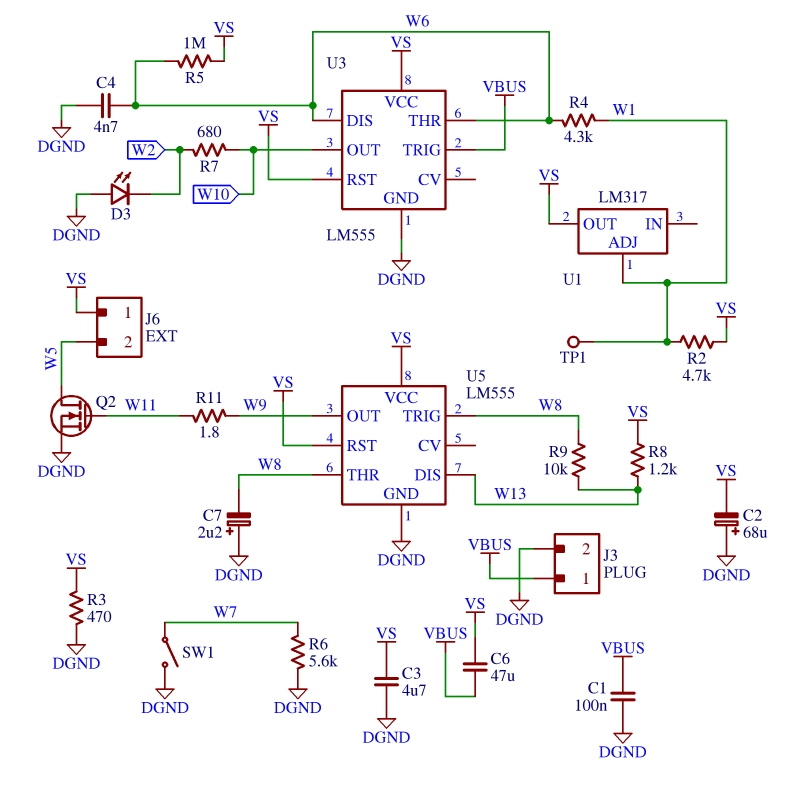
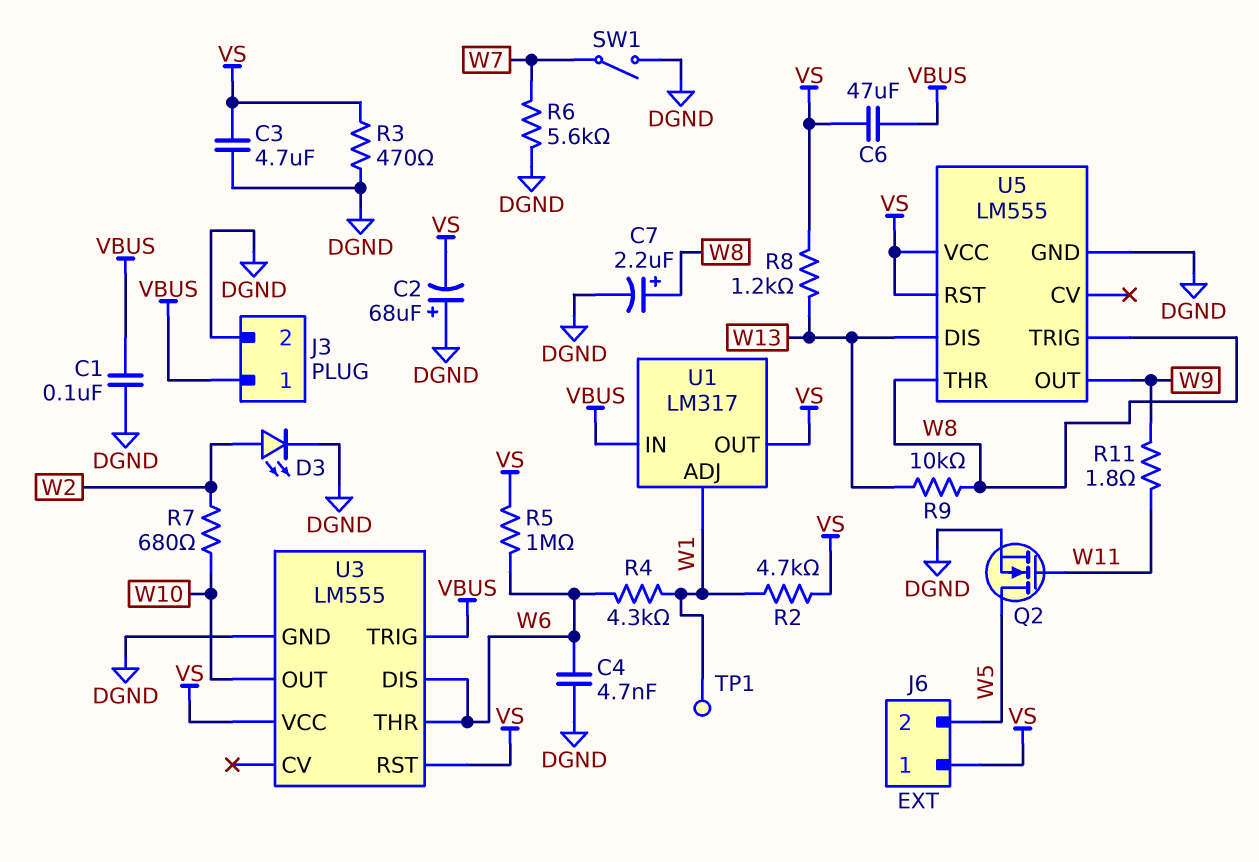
C7: 2.2uF (plus DGND, minus W8) -> 2.2uF (plus W8, minus DGND)
D3: LED (A DGND, K W2) -> LED (A W2, K DGND)
U1 pin IN: none -> VBUS

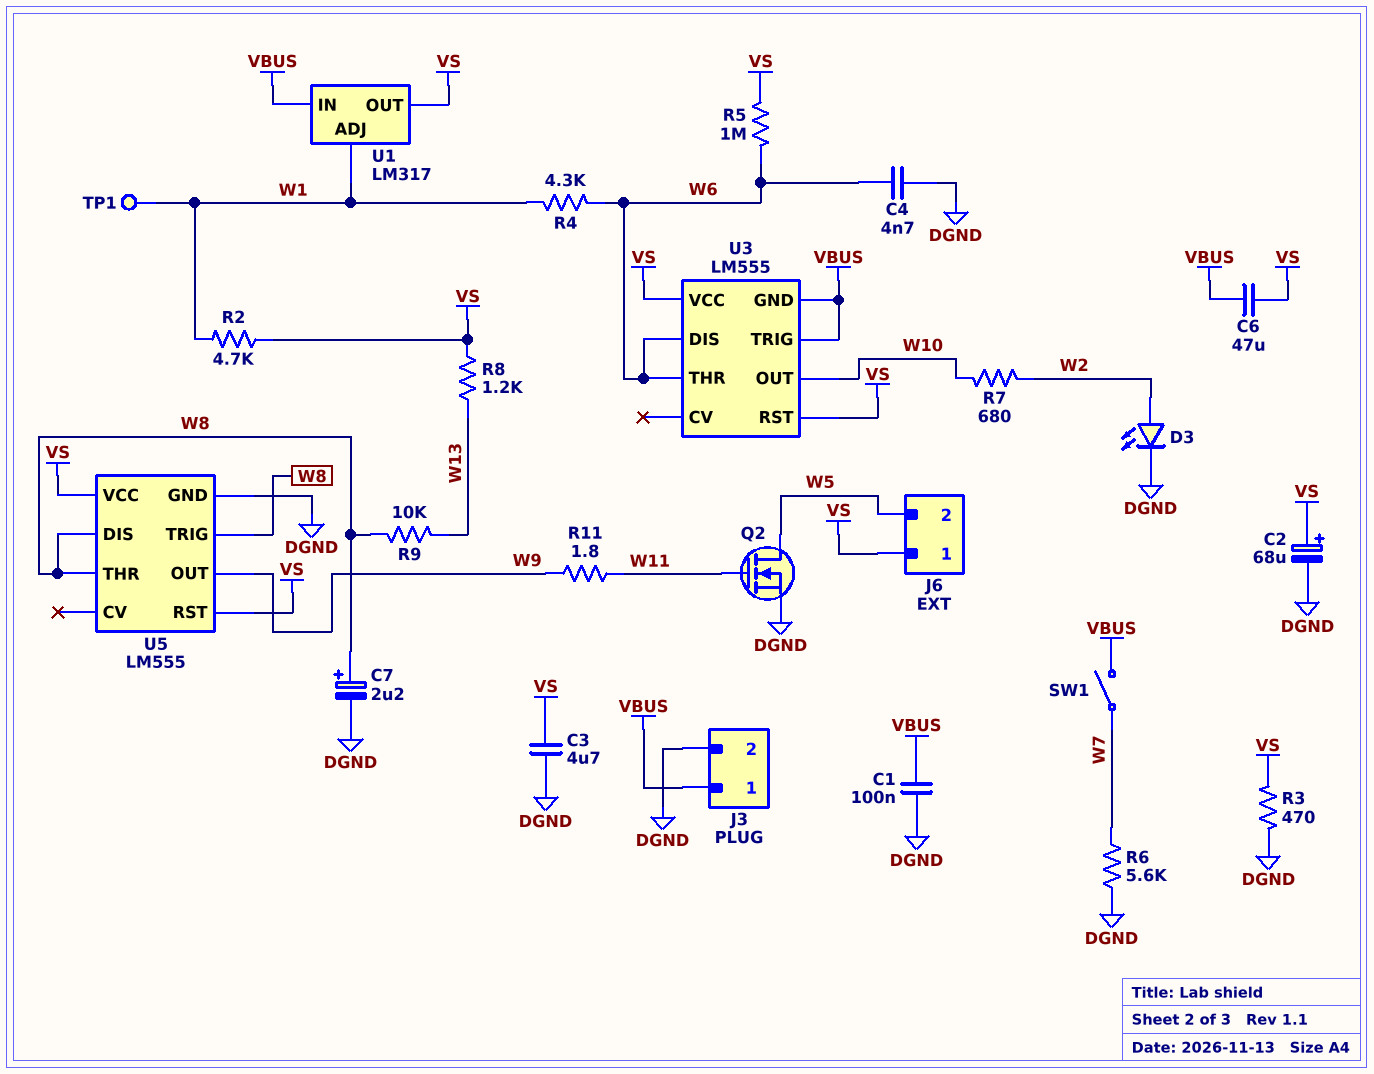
C2: 68uF (plus DGND, minus VS) -> 68uF (plus VS, minus DGND)
SW1: switch (DGND, W7) -> switch (VBUS, W7)
U3 pin GND: DGND -> VBUS
U5 pin DIS: W13 -> W8

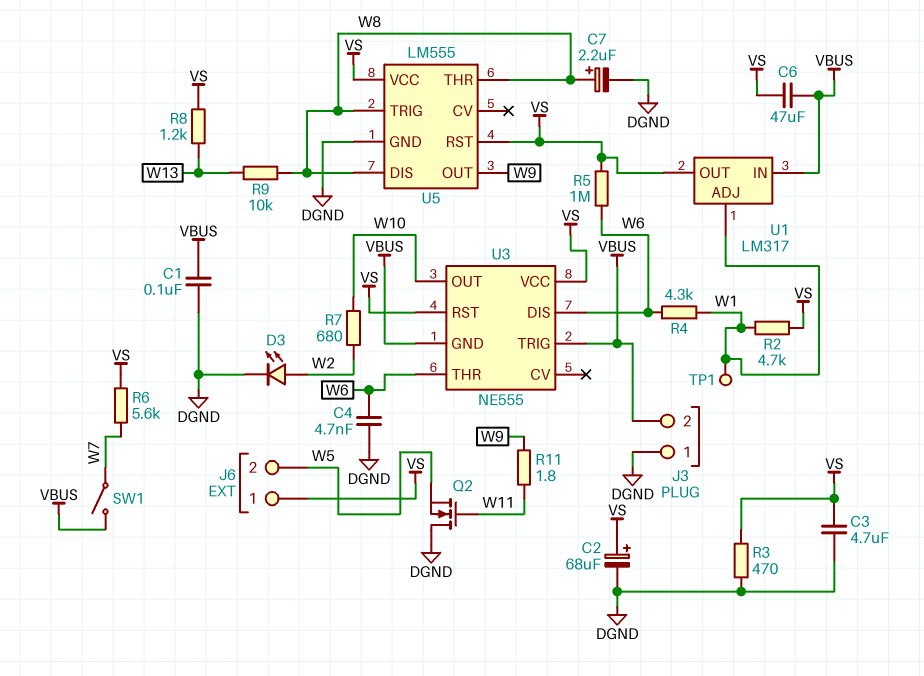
J3 pin 1: VBUS -> DGND
J3 pin 2: DGND -> VBUS
Q2: NMOS (G W11, D W5, S DGND) -> NMOS (G W11, D DGND, S W5)
R6: 5.6k (DGND, W7) -> 5.6k (VS, W7)
U3: LM555 -> NE555

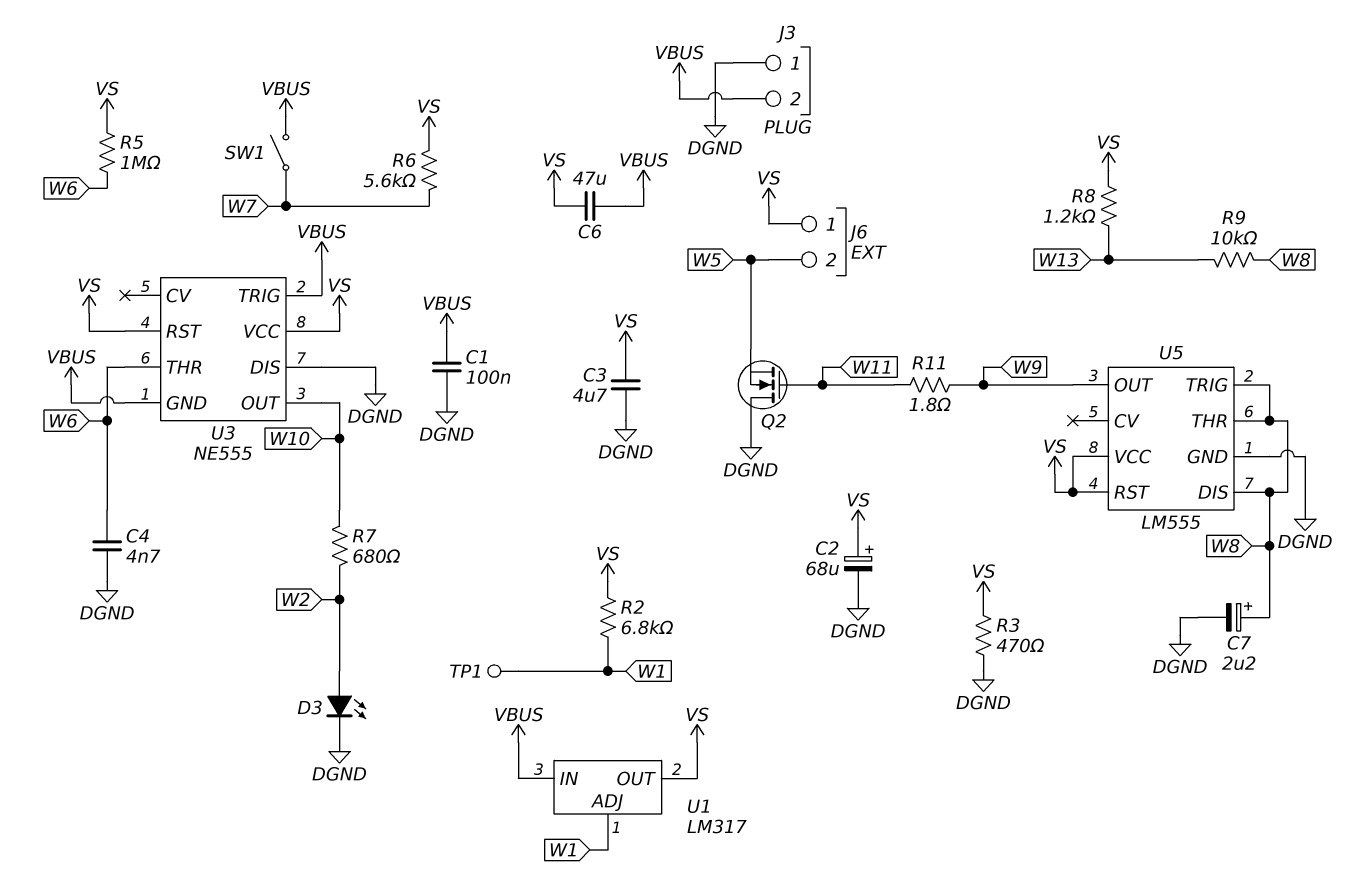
R2: 4.7k (VS, W1) -> 6.8k (VS, W1)
R4: 4.3k (W1, W6) -> none
U3 pin DIS: W6 -> DGND

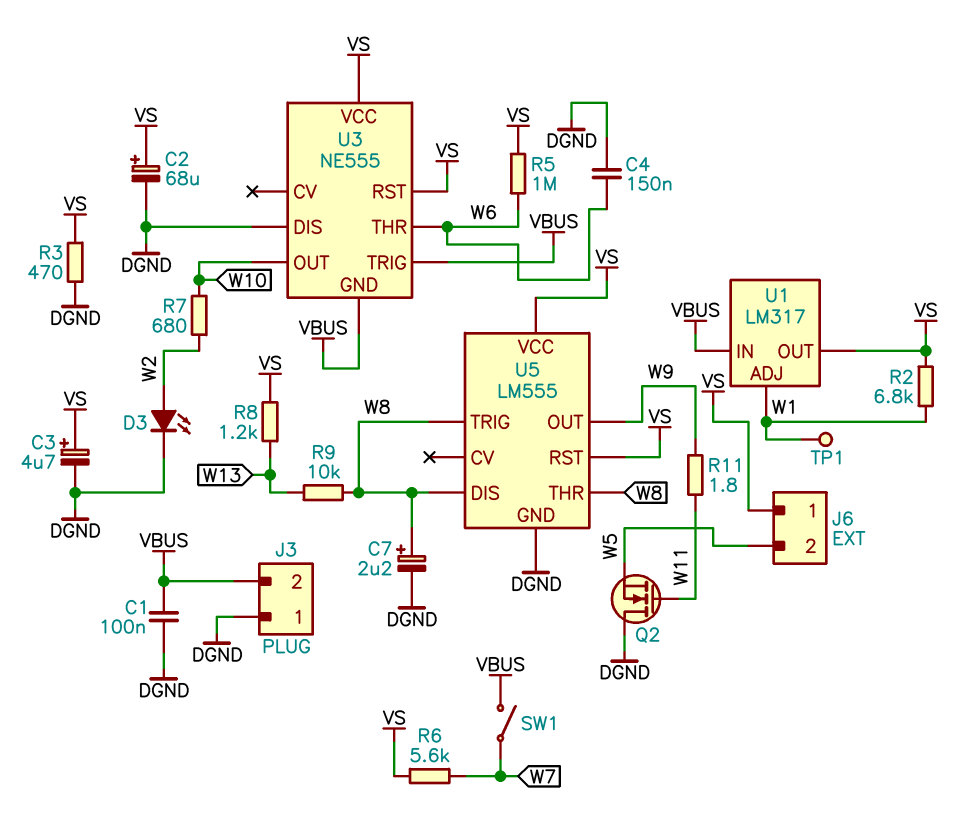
C3: 4.7uF (DGND, VS) -> 4.7uF (plus VS, minus DGND)
C4: 4.7nF (DGND, W6) -> 150nF (DGND, W6)
C6: 47uF (VBUS, VS) -> none

